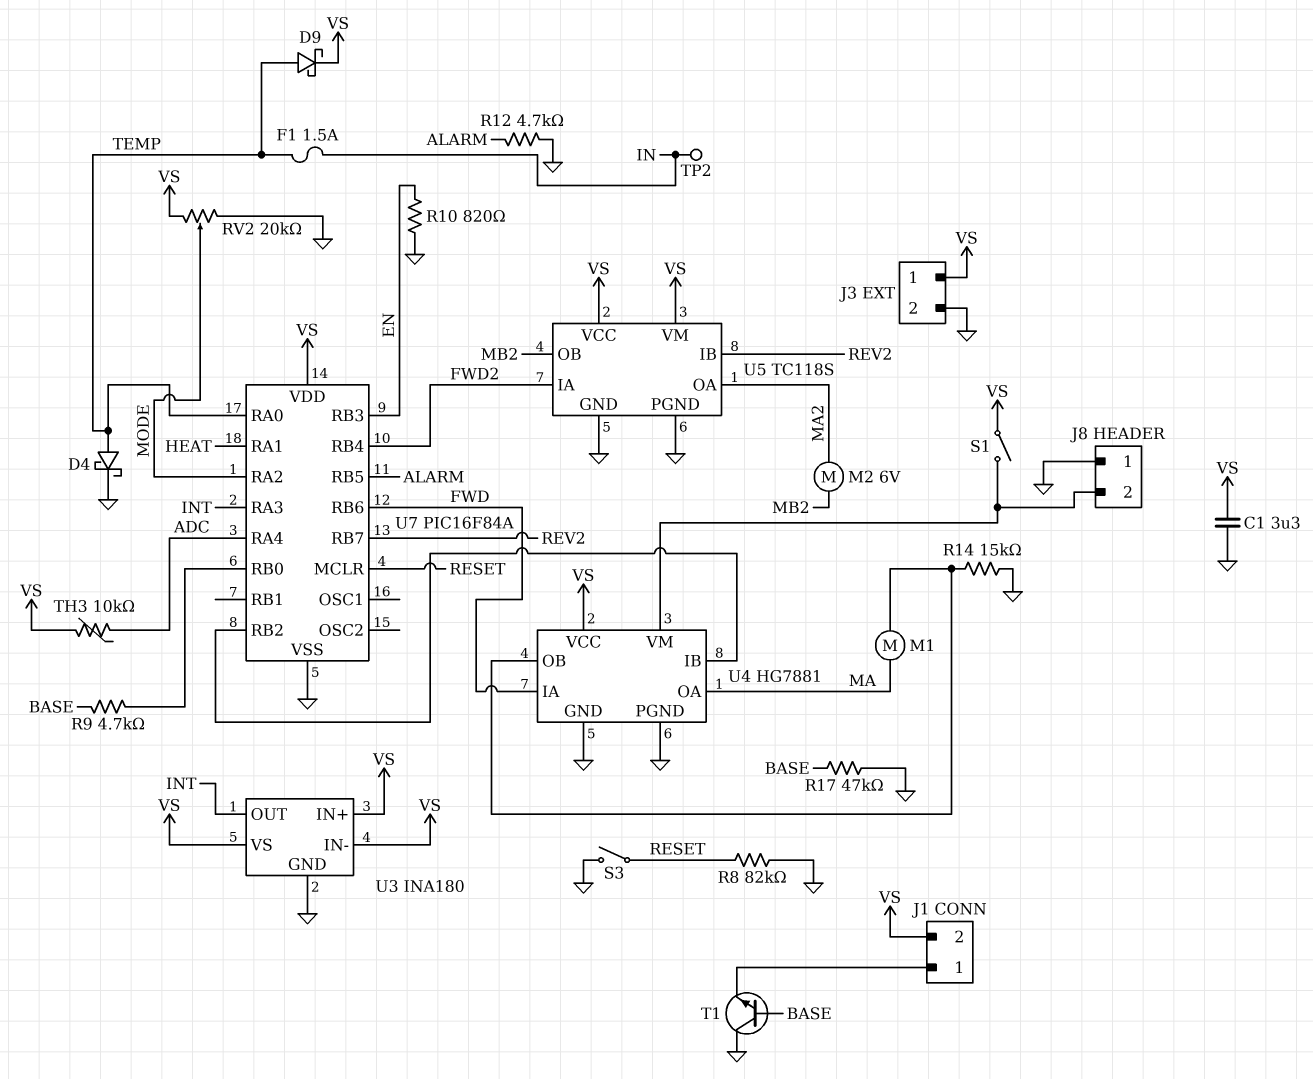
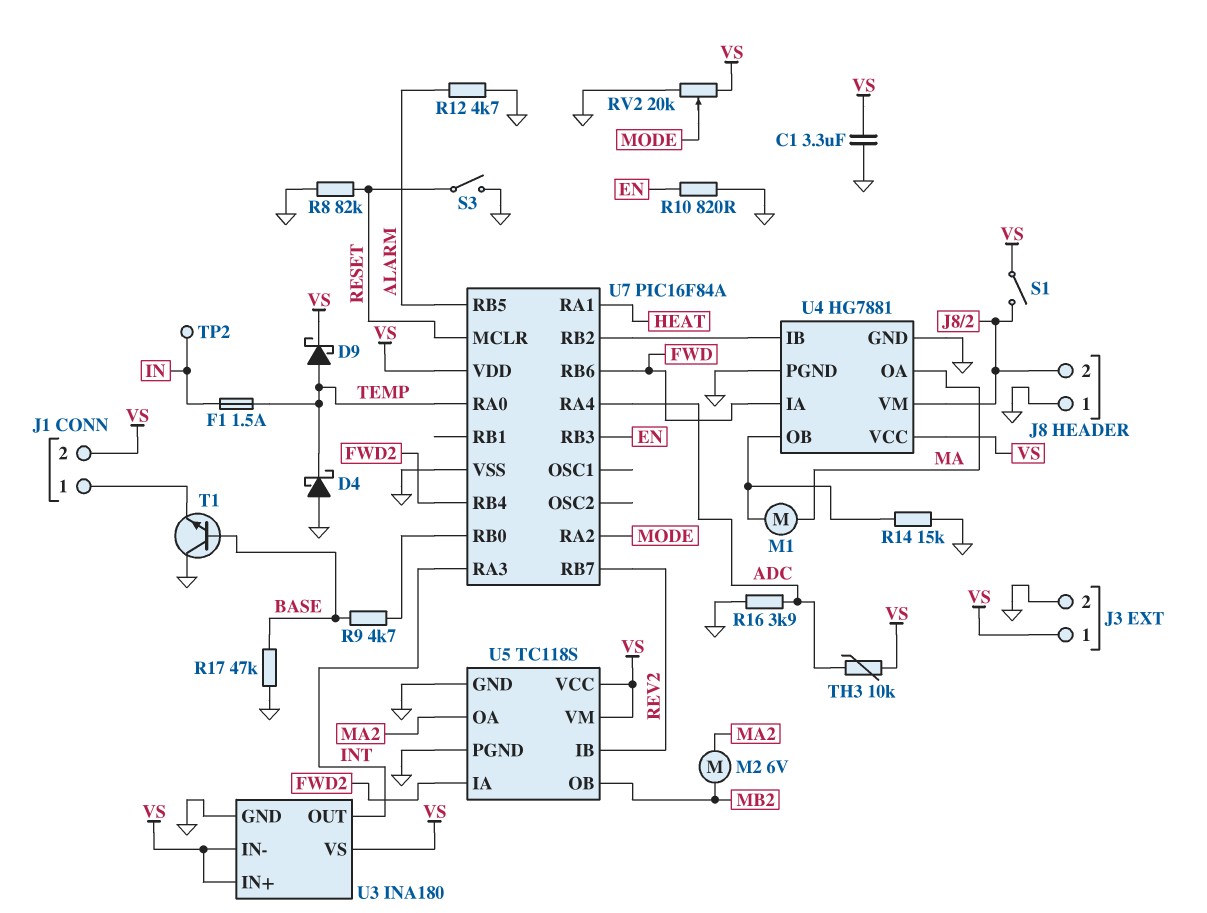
D4: schottky (A TEMP, K GND) -> schottky (A GND, K TEMP)
R16: none -> 3.9k (ADC, GND)

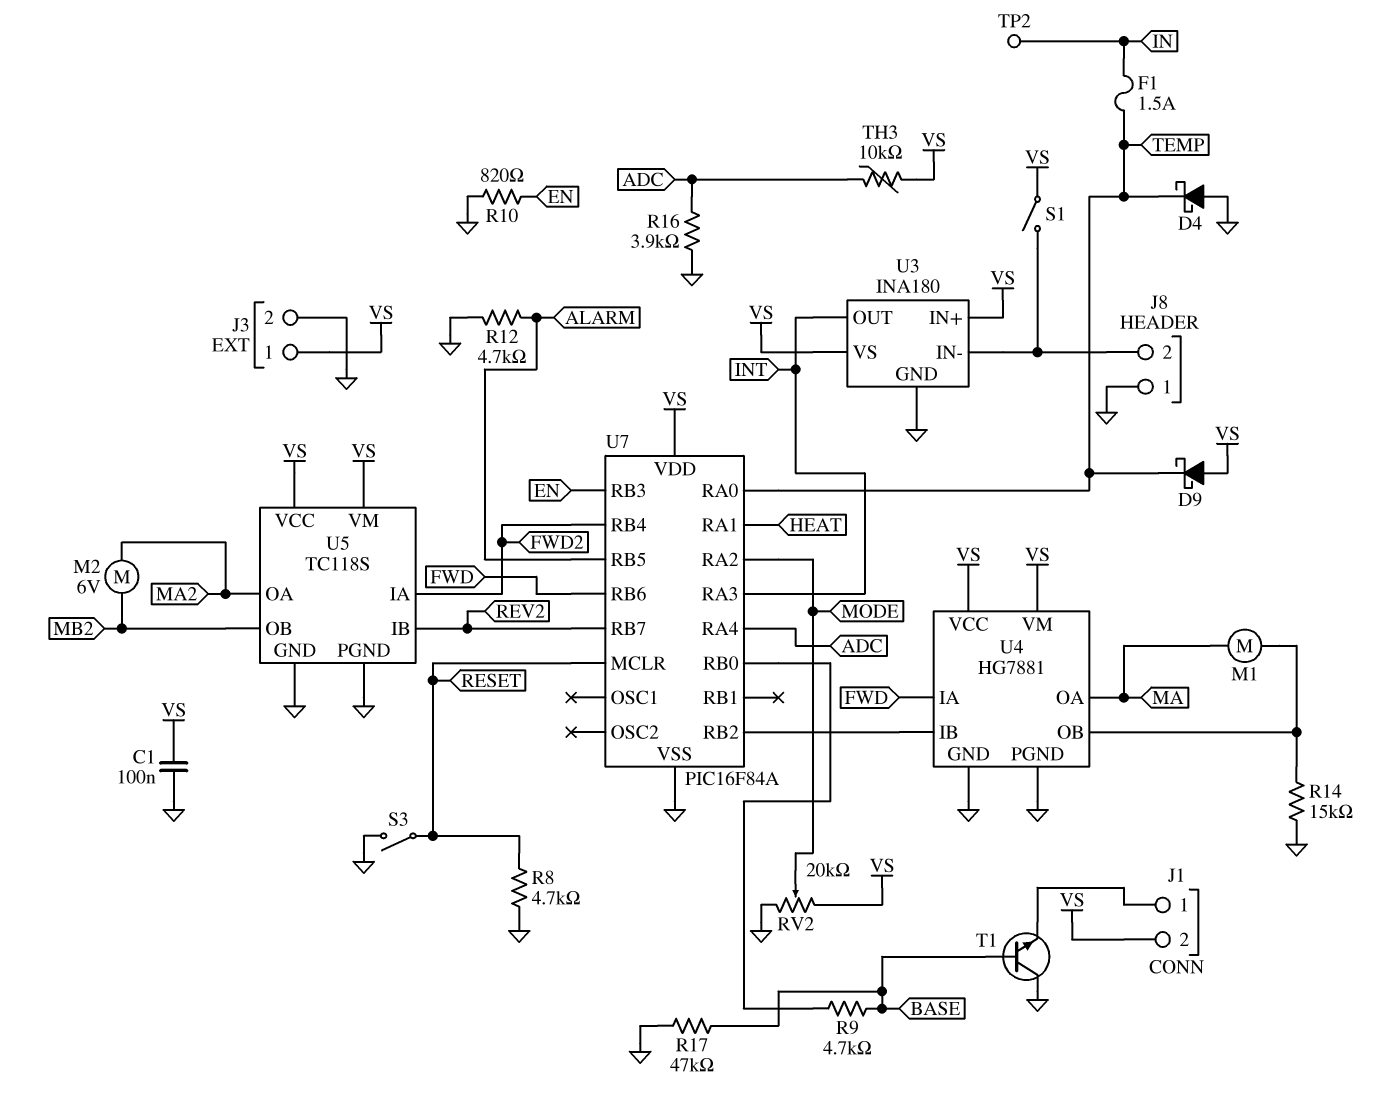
C1: 3.3uF (GND, VS) -> 100nF (GND, VS)
D9: schottky (A TEMP, K VS) -> schottky (A VS, K TEMP)
R8: 82k (GND, RESET) -> 4.7k (GND, RESET)
U3 pin IN-: VS -> J8/2
U4 pin VM: J8/2 -> VS

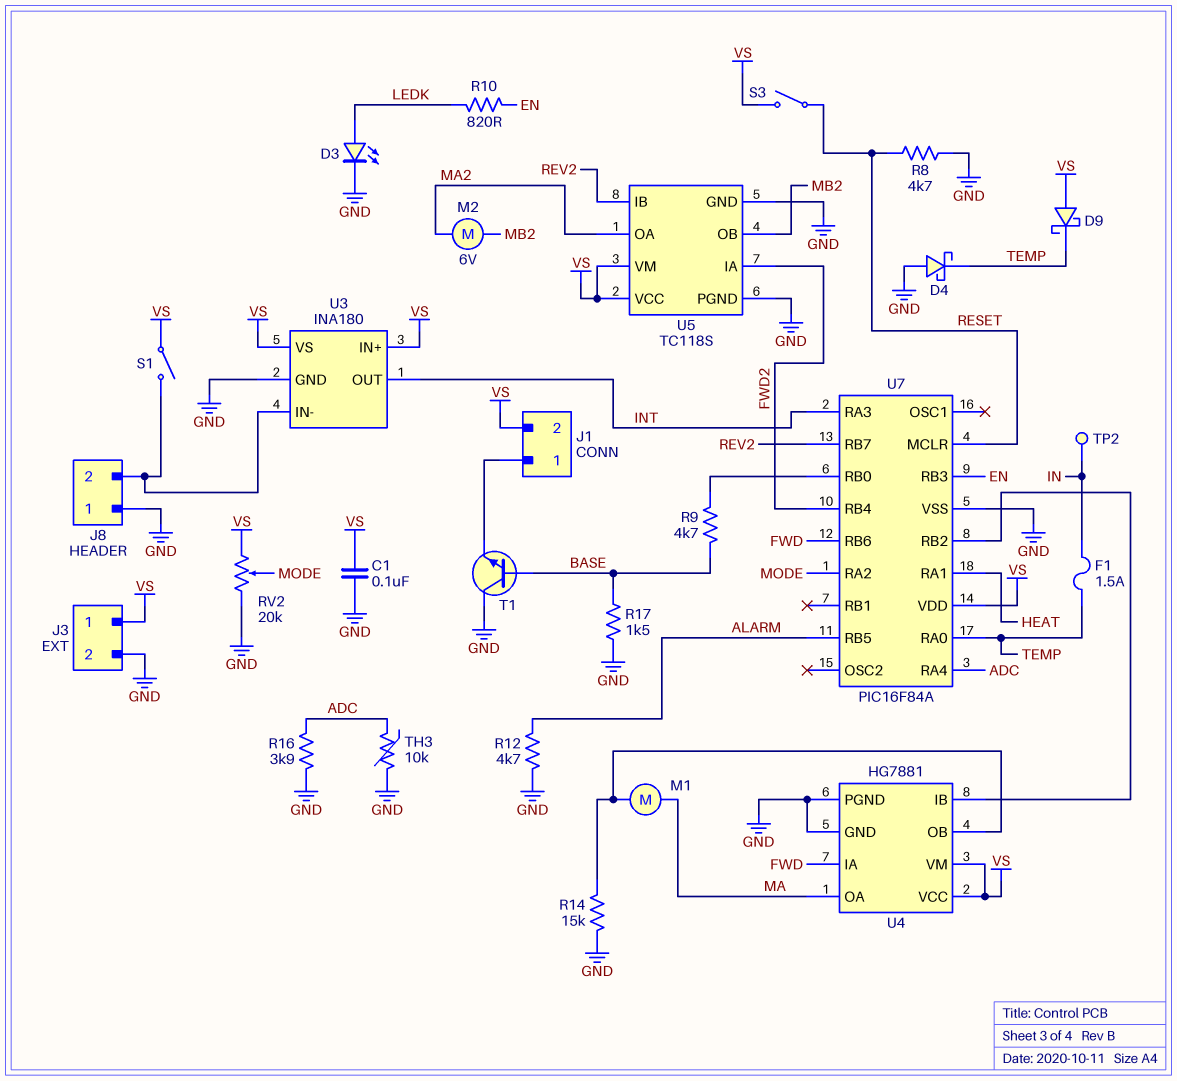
D3: none -> LED (A LEDK, K GND)
R10: 820 (EN, GND) -> 820 (EN, LEDK)
R17: 47k (BASE, GND) -> 1.5k (BASE, GND)
S3: switch (GND, RESET) -> switch (RESET, VS)
TH3: 10k (ADC, VS) -> 10k (ADC, GND)

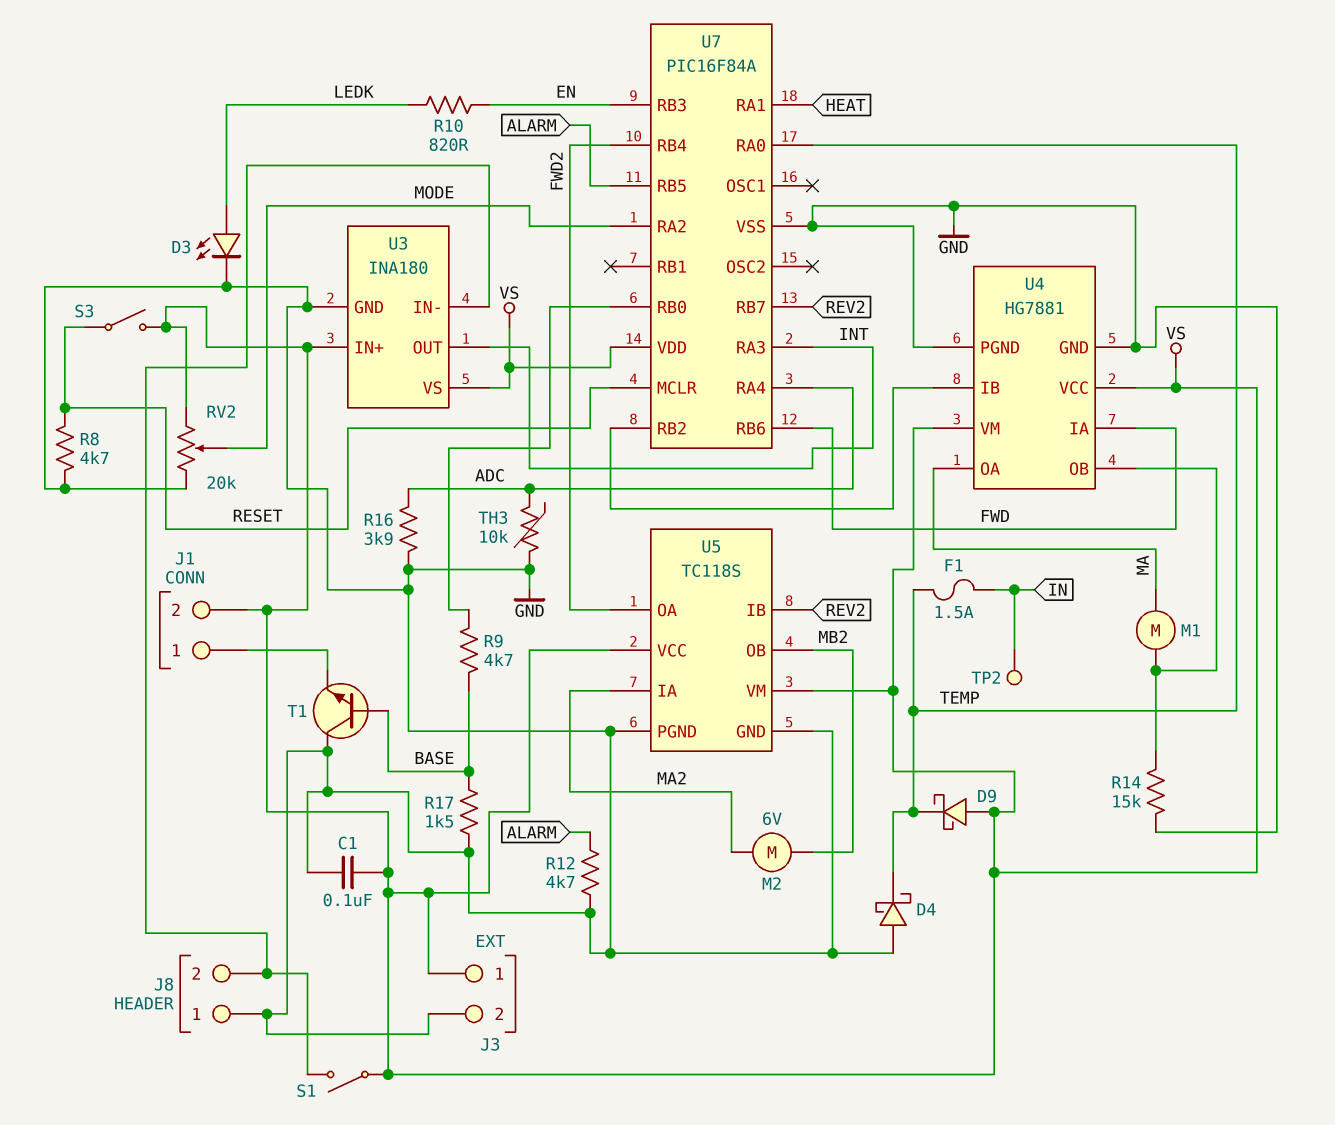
U5 pin IA: FWD2 -> MA2
U5 pin OA: MA2 -> FWD2

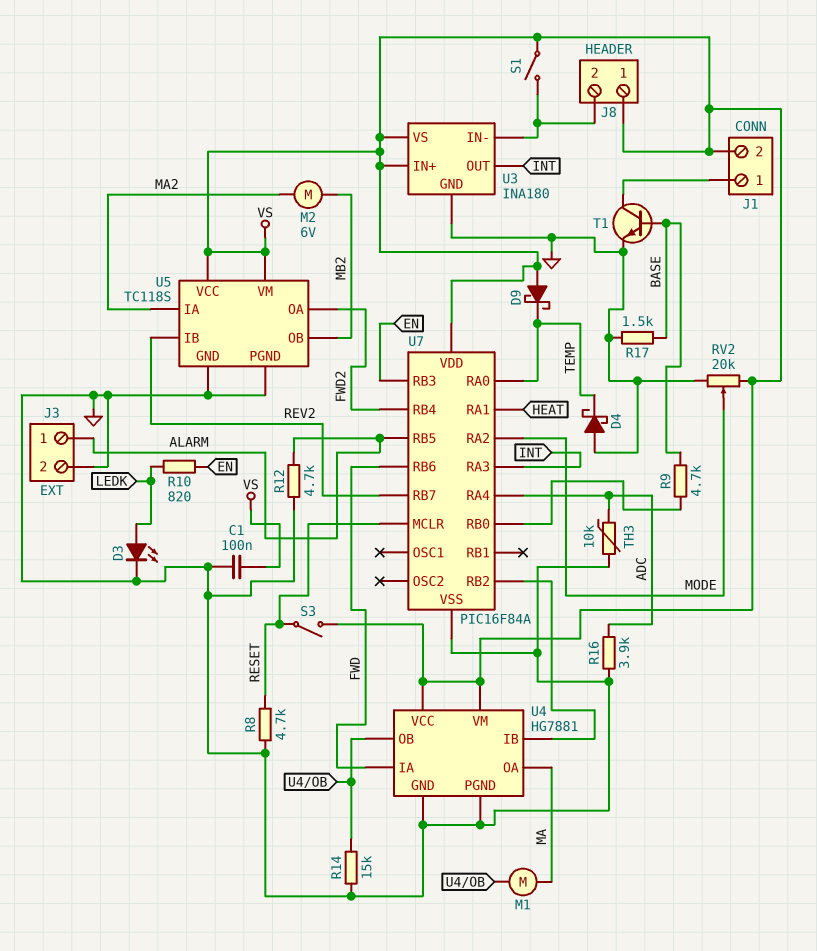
F1: 1.5A (IN, TEMP) -> none
J3 pin 1: VS -> ALARM
J8 pin 1: GND -> VS
T1: NPN (B BASE, C GND, E J1/1) -> NPN (B BASE, C J1/1, E GND)
TP2: test point (IN) -> none

